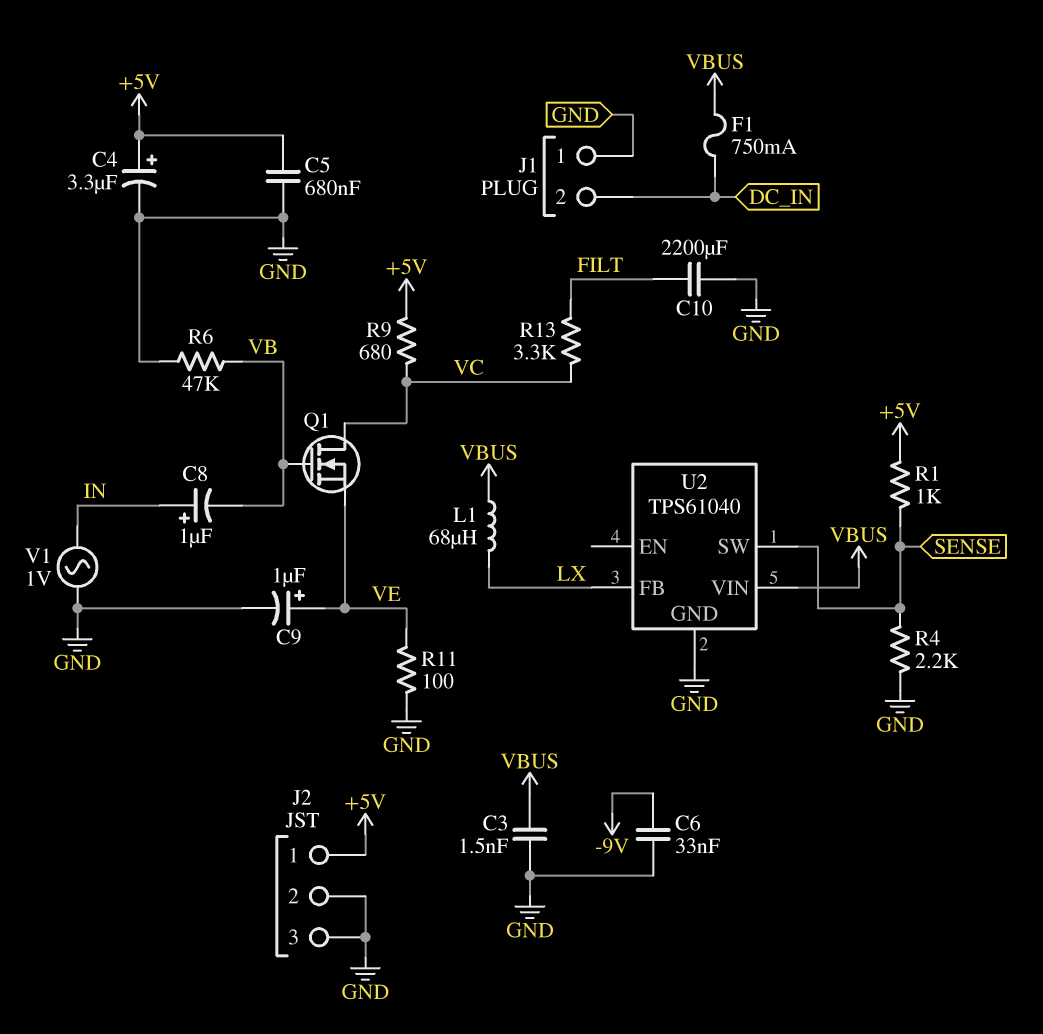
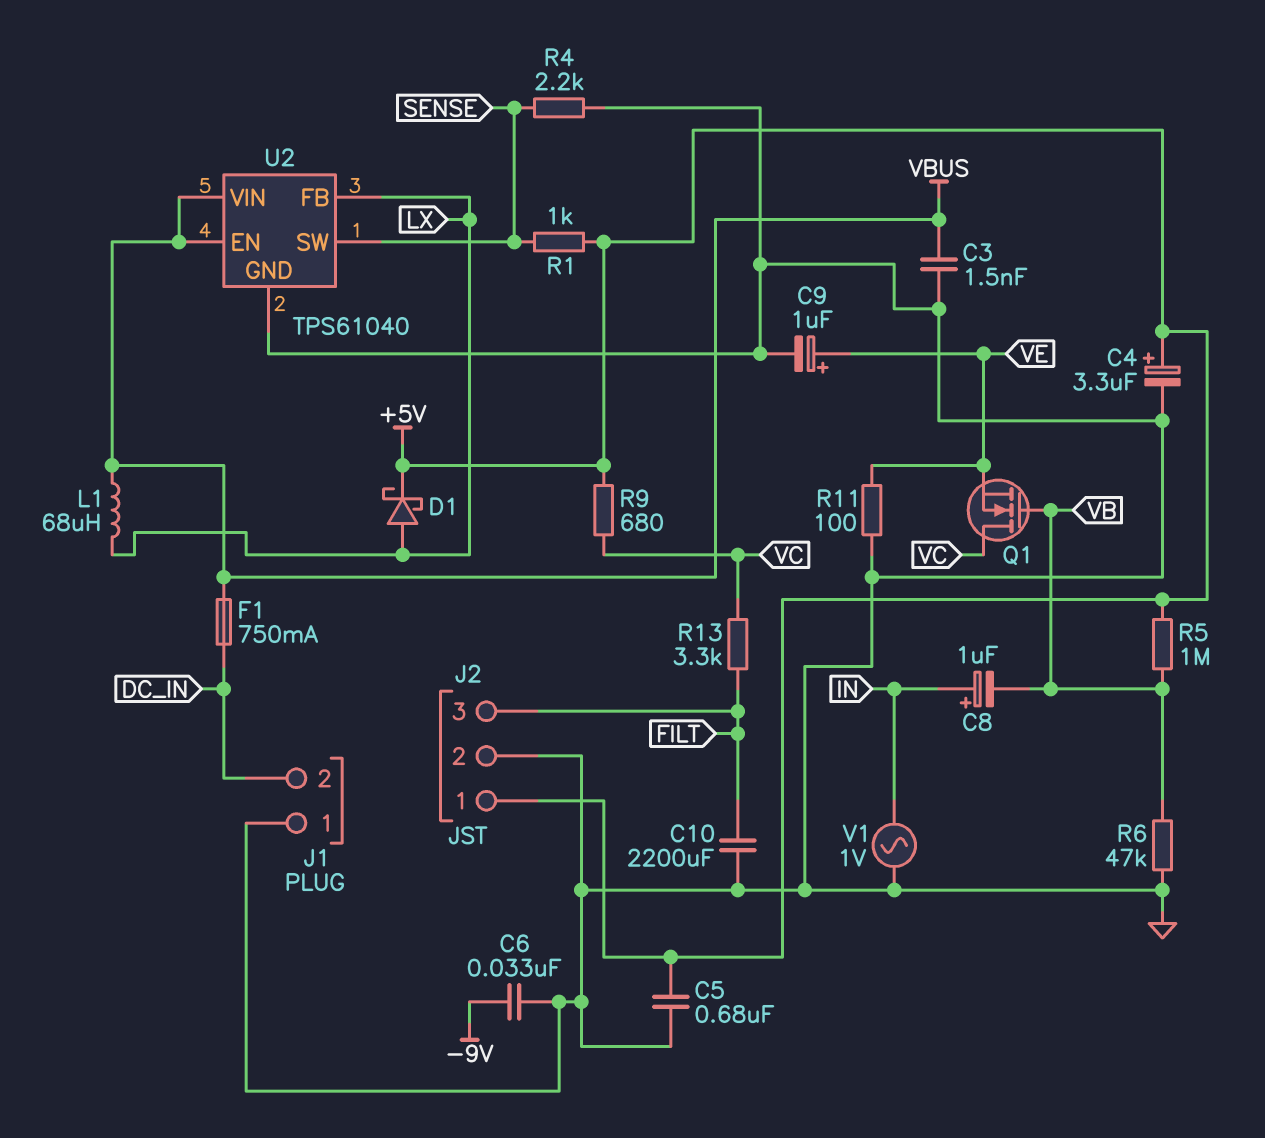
D1: none -> schottky (A LX, K +5V)
J2 pin 3: GND -> FILT
R5: none -> 1M (+5V, VB)
U2 pin EN: none -> VBUS

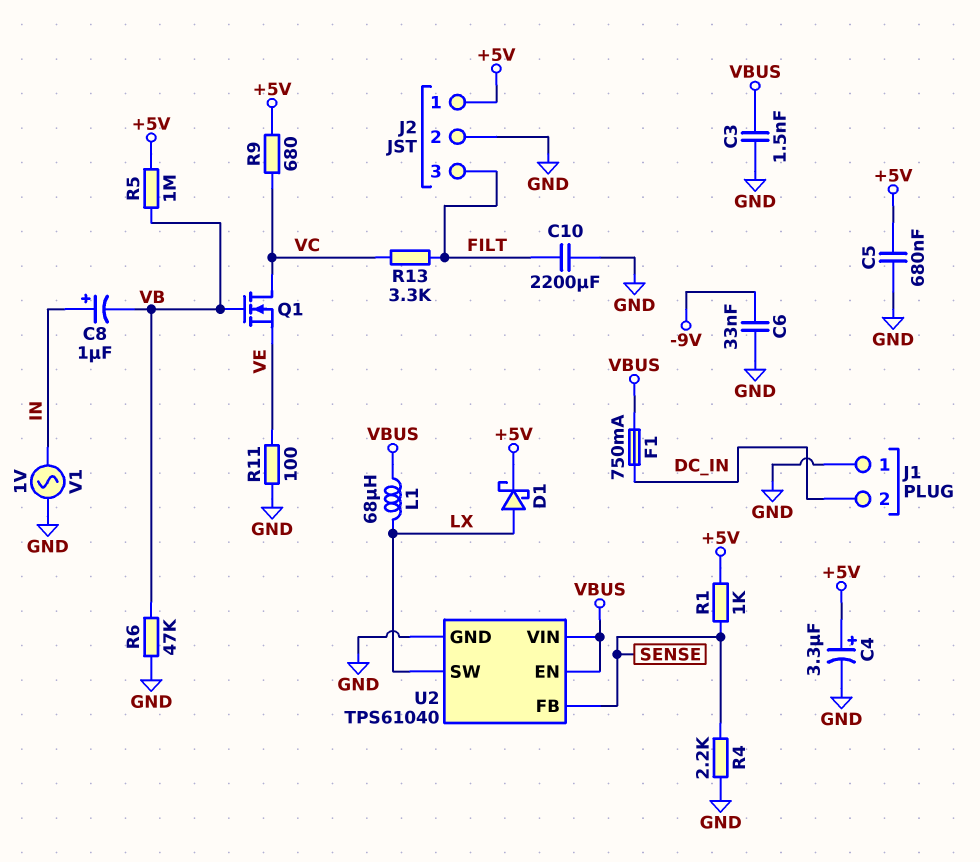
C9: 1uF (plus VE, minus GND) -> none
U2 pin FB: LX -> SENSE
U2 pin SW: SENSE -> LX

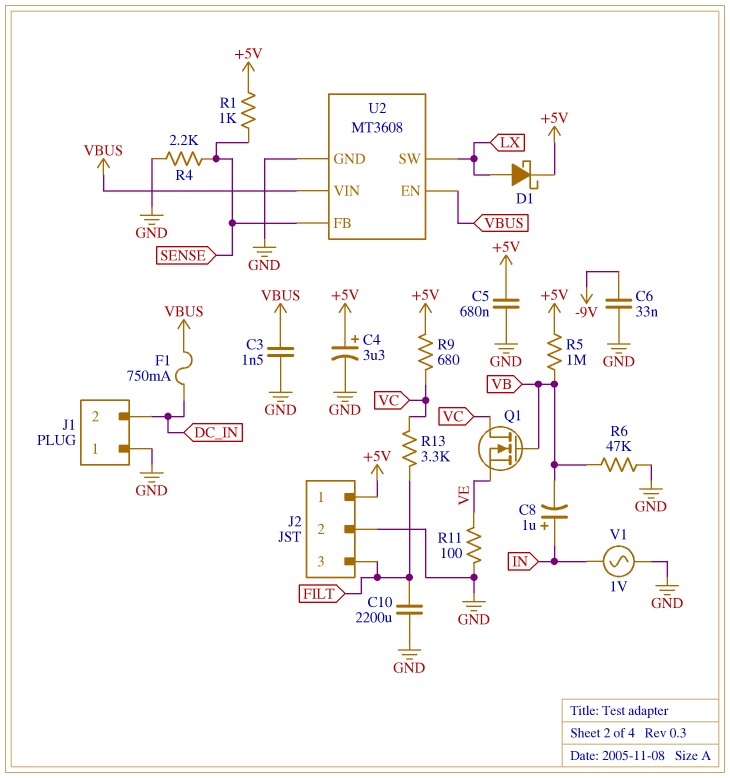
L1: 68uH (LX, VBUS) -> none
U2: TPS61040 -> MT3608

